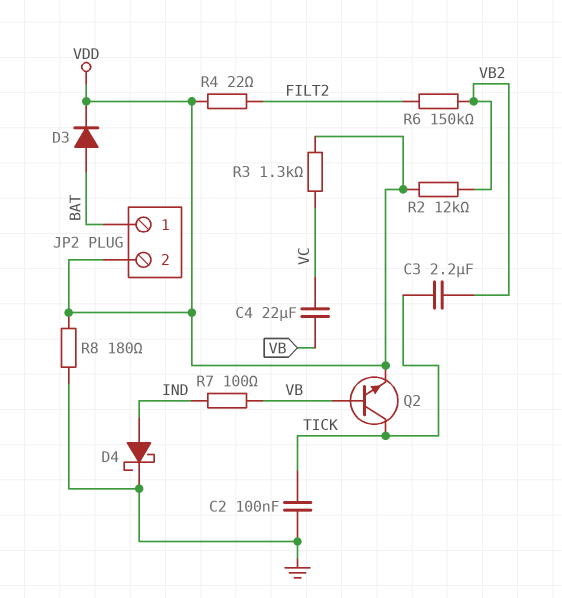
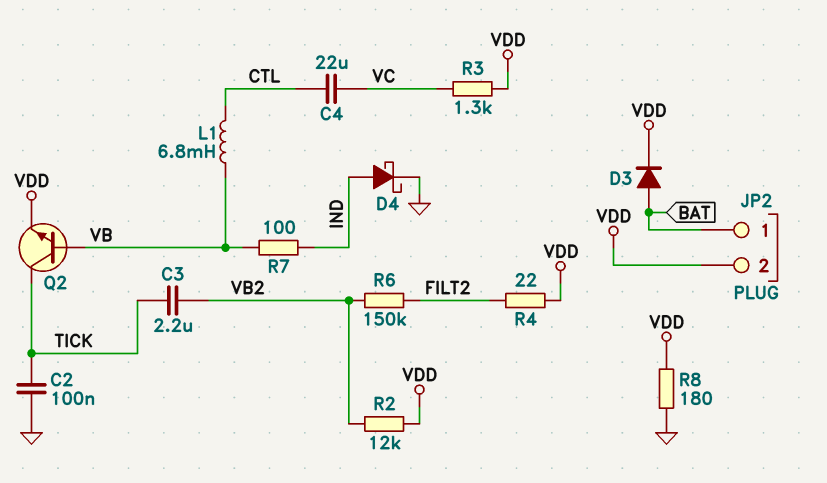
C4: 22uF (VB, VC) -> 22uF (CTL, VC)
L1: none -> 6.8mH (CTL, VB)

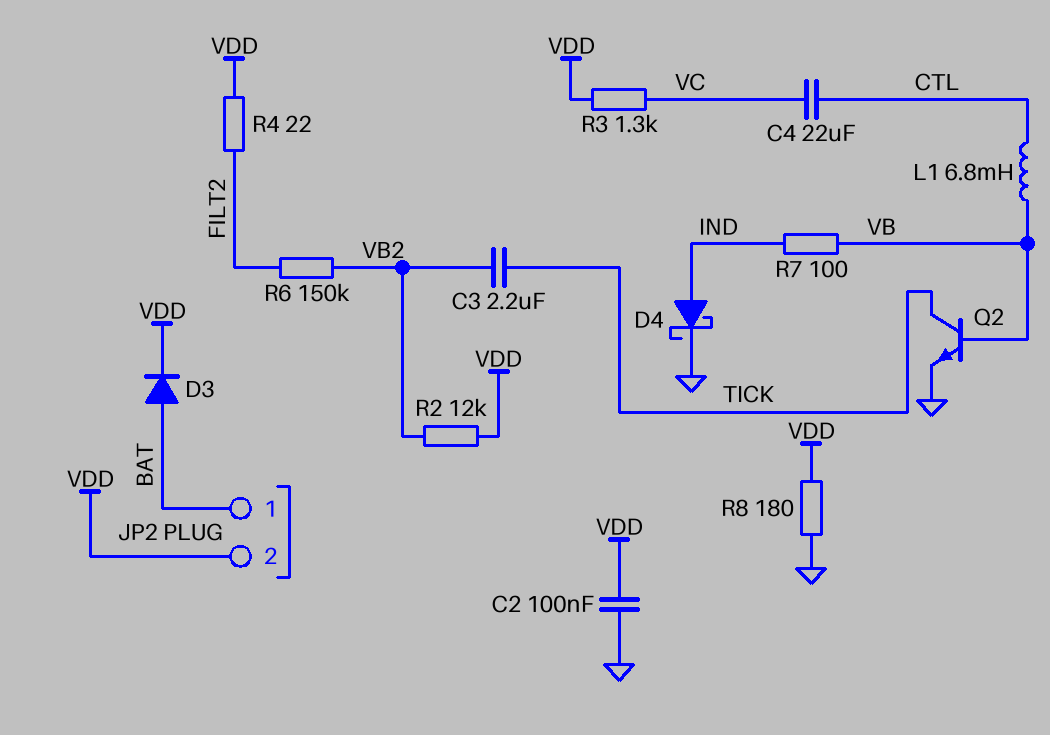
C2: 100nF (GND, TICK) -> 100nF (GND, VDD)
Q2: NPN (B VB, C TICK, E VDD) -> NPN (B VB, C TICK, E GND)

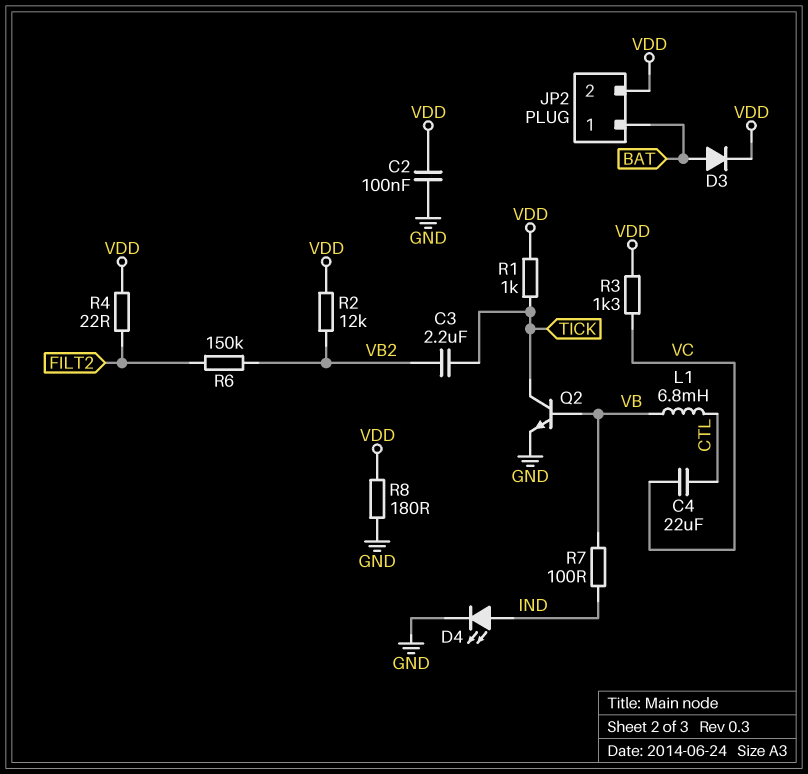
D4: schottky (A IND, K GND) -> LED (A IND, K GND)
R1: none -> 1k (TICK, VDD)

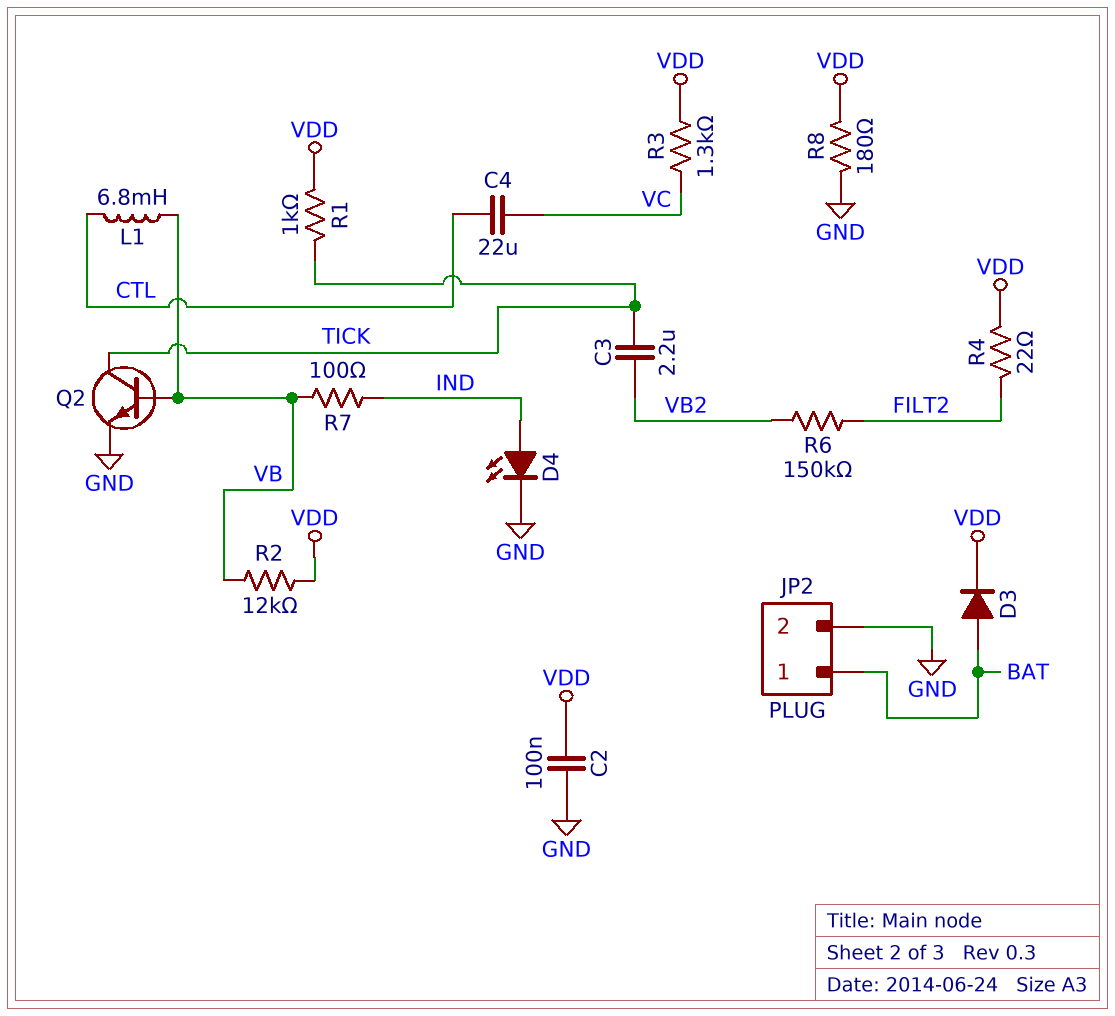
JP2 pin 2: VDD -> GND
R2: 12k (VB2, VDD) -> 12k (VB, VDD)

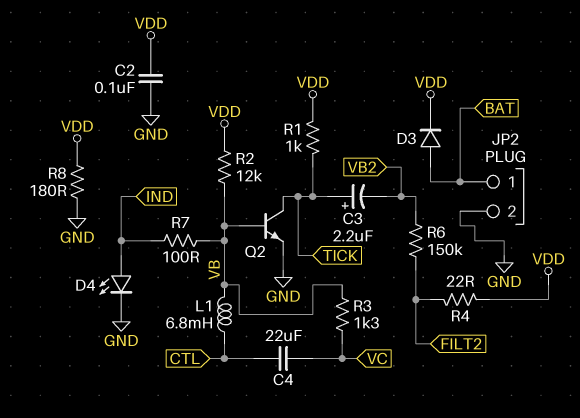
C3: 2.2uF (TICK, VB2) -> 2.2uF (plus TICK, minus VB2)
R3: 1.3k (VC, VDD) -> 1.3k (VB, VC)

